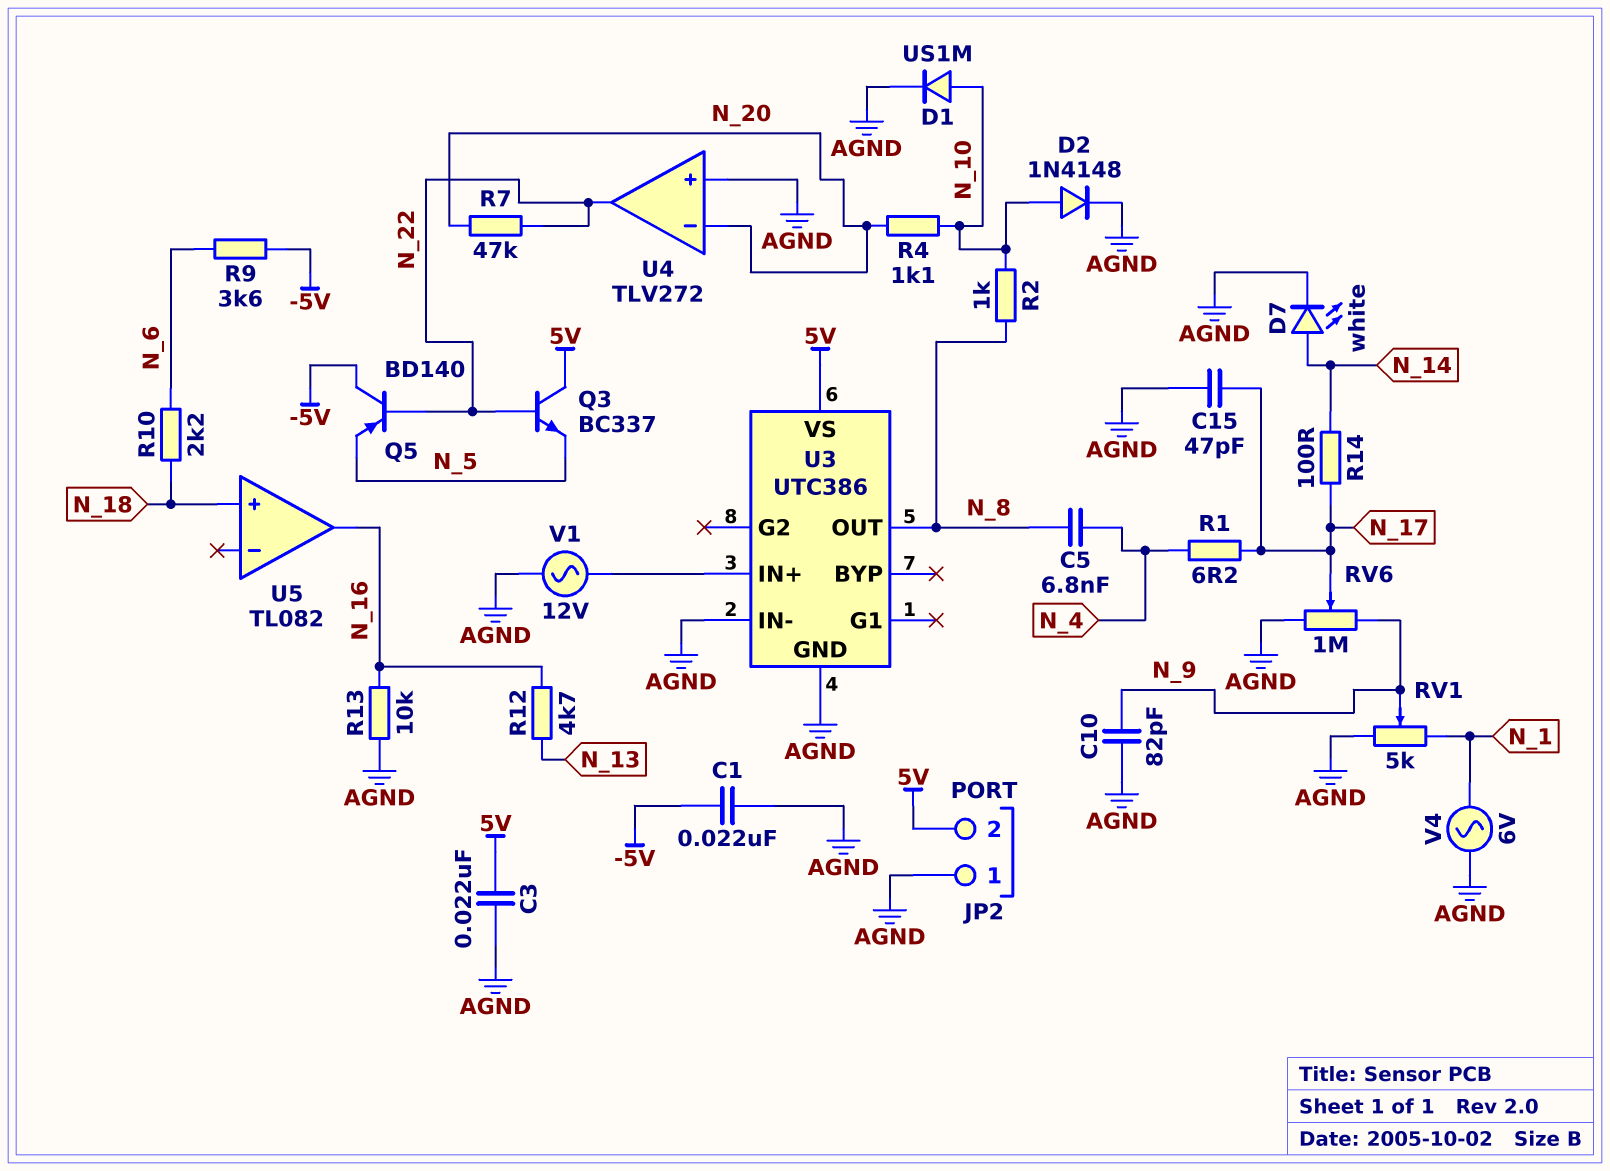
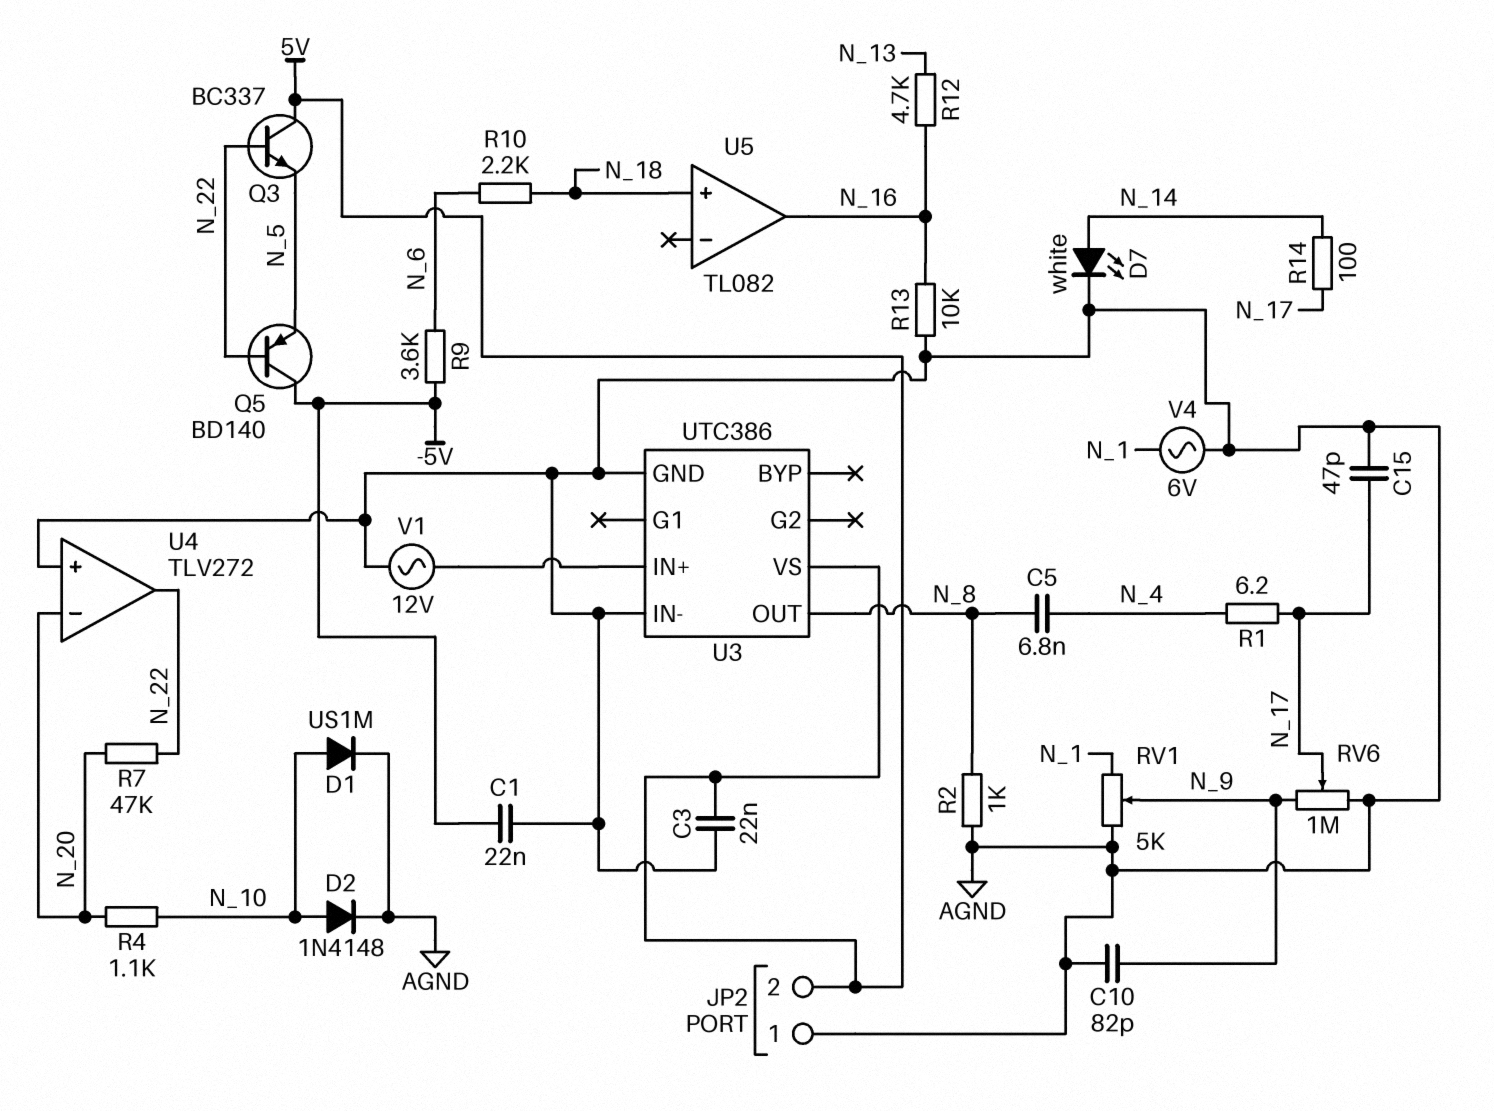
R2: 1k (N_8, N_10) -> 1k (AGND, N_8)

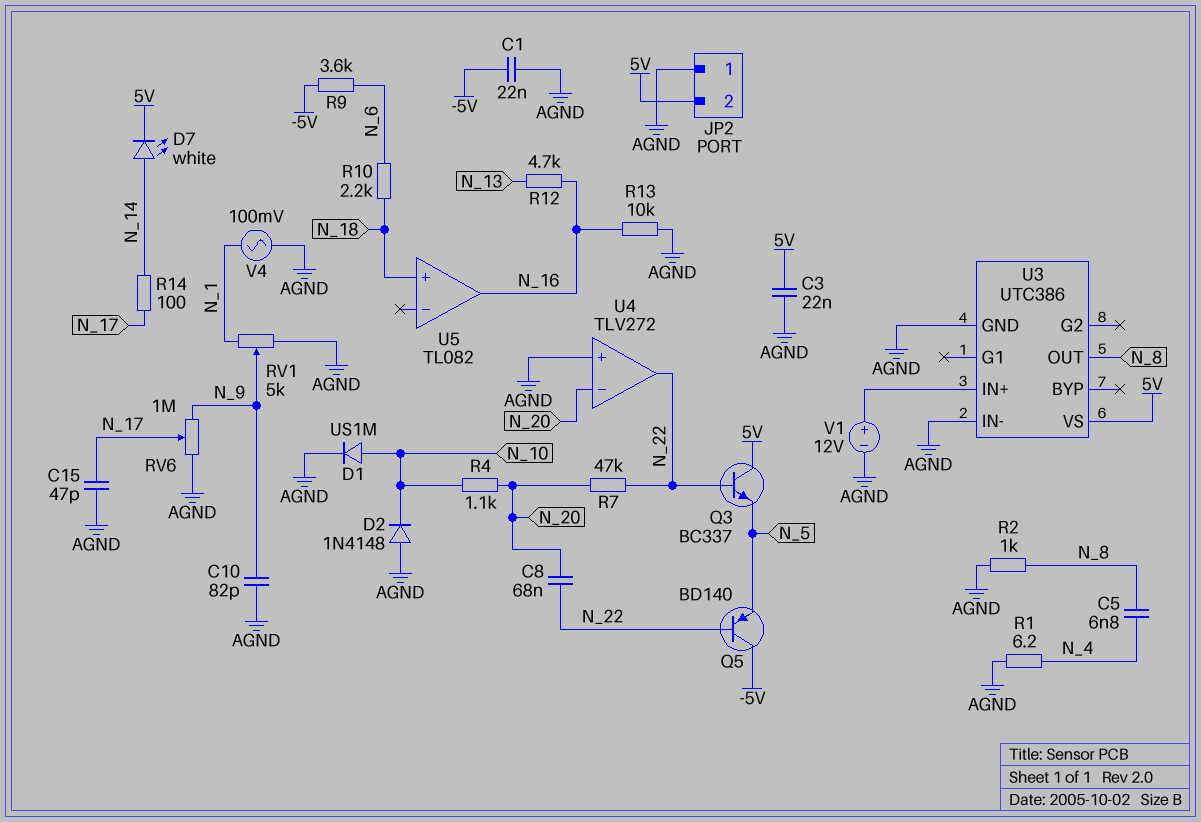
C8: none -> 68nF (N_20, N_22)
D2: diode 1N4148 (A N_10, K AGND) -> diode 1N4148 (A AGND, K N_10)
D7: LED white (A N_14, K AGND) -> LED white (A N_14, K 5V)
R1: 6.2 (N_4, N_17) -> 6.2 (AGND, N_4)
V1: AC 12V (AGND, U3/IN+) -> 12V (plus U3/IN+, minus AGND)
V4: AC 6V (AGND, N_1) -> AC 100mV (AGND, N_1)

